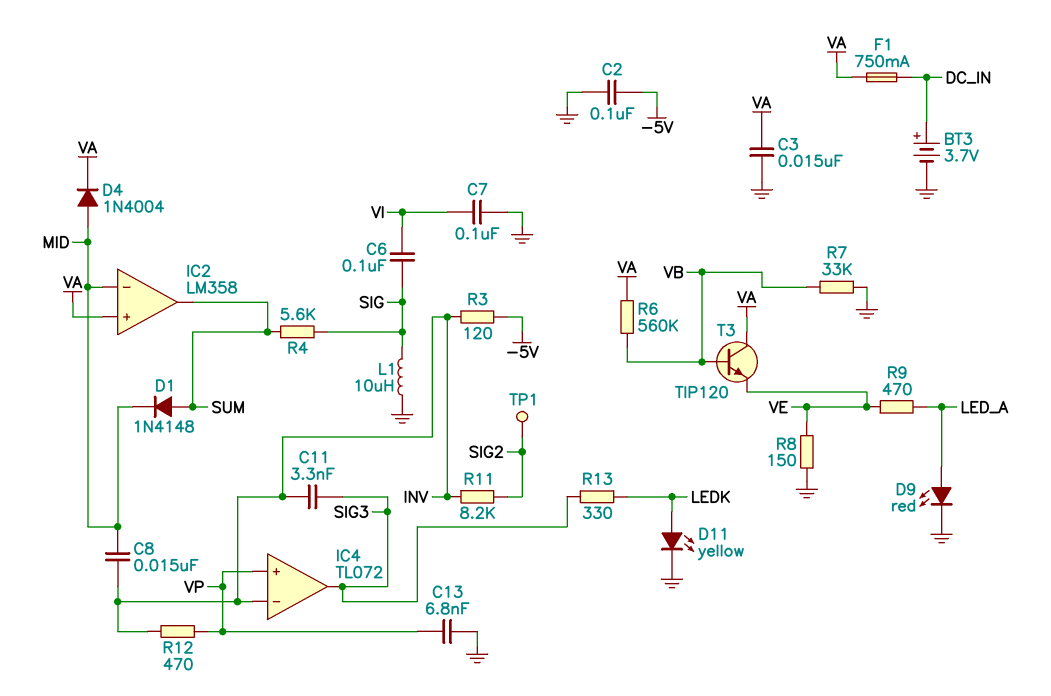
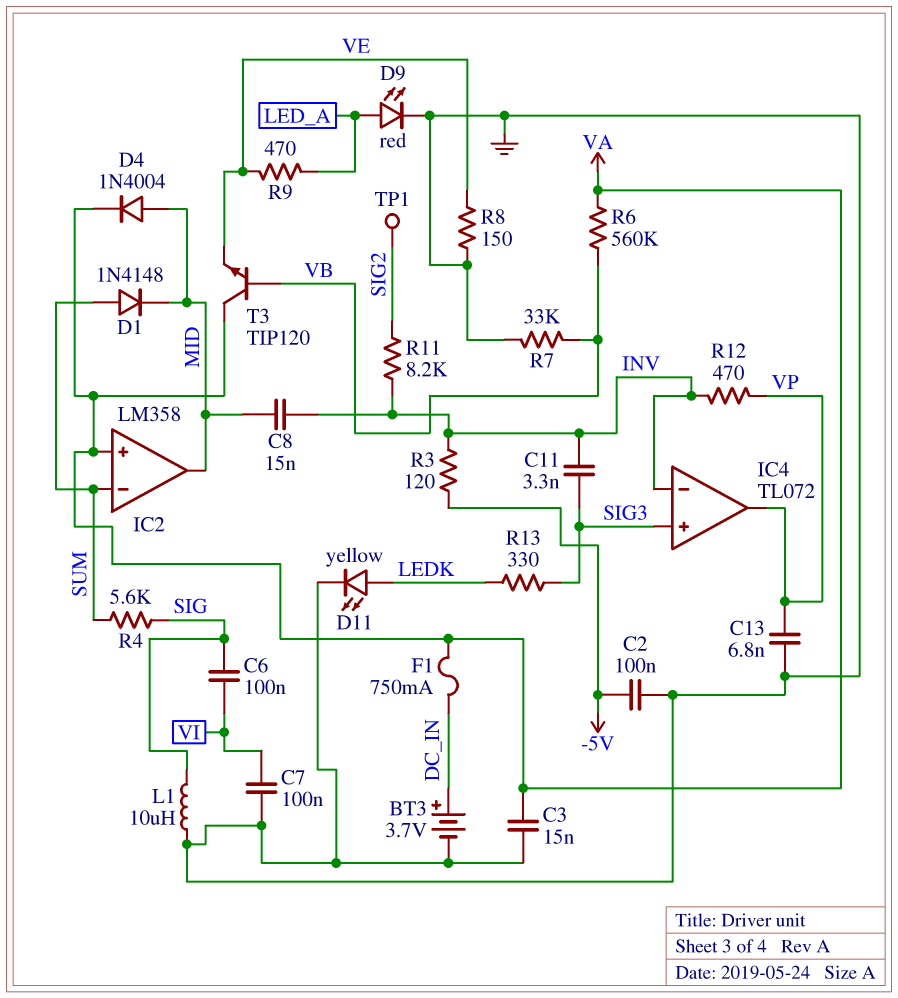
IC2 pin in-: MID -> SUM
IC2 pin out: SUM -> MID
IC4 pin in+: VP -> SIG3
IC4 pin out: SIG3 -> VP

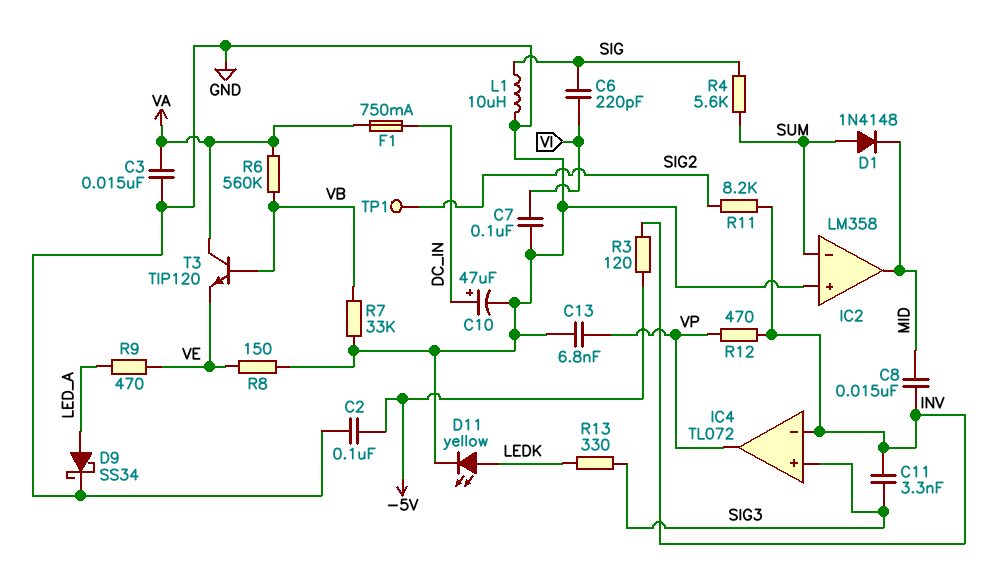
BT3: 3.7V (plus DC_IN, minus GND) -> none
C6: 100nF (SIG, VI) -> 220pF (SIG, VI)
C10: none -> 47uF (plus DC_IN, minus GND)
D4: diode 1N4004 (A MID, K VA) -> none
D9: LED red (A LED_A, K GND) -> schottky SS34 (A LED_A, K GND)
IC2 pin in+: VA -> GND

